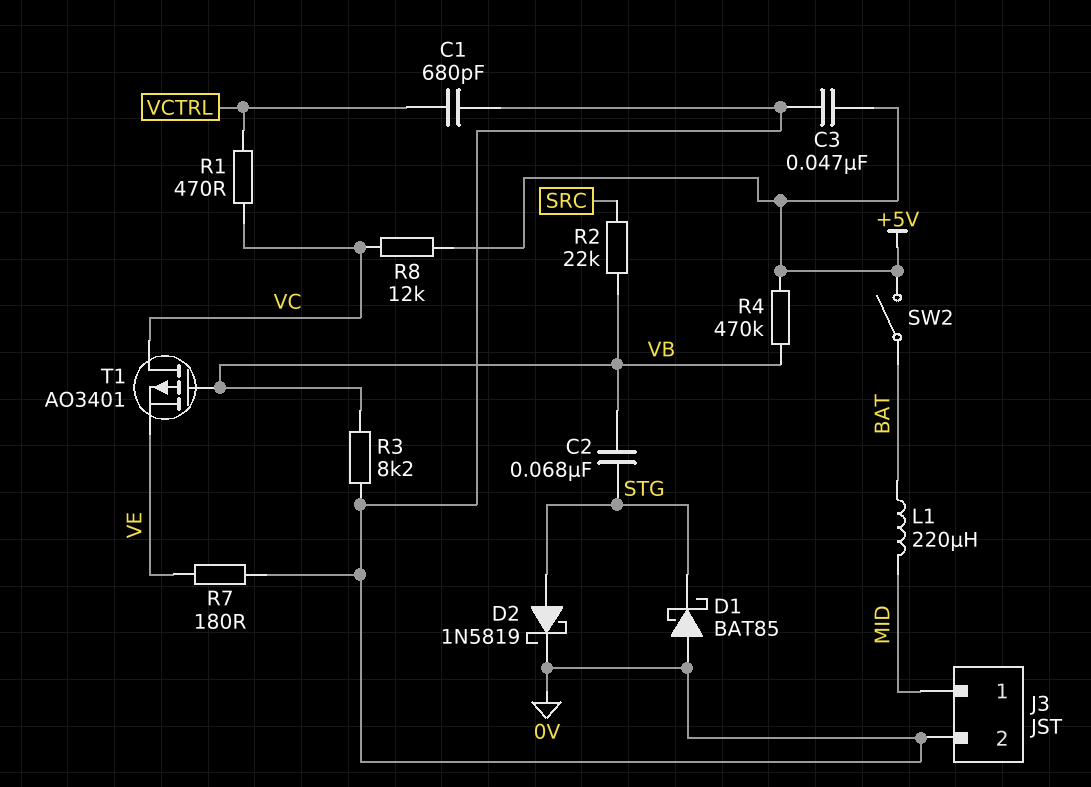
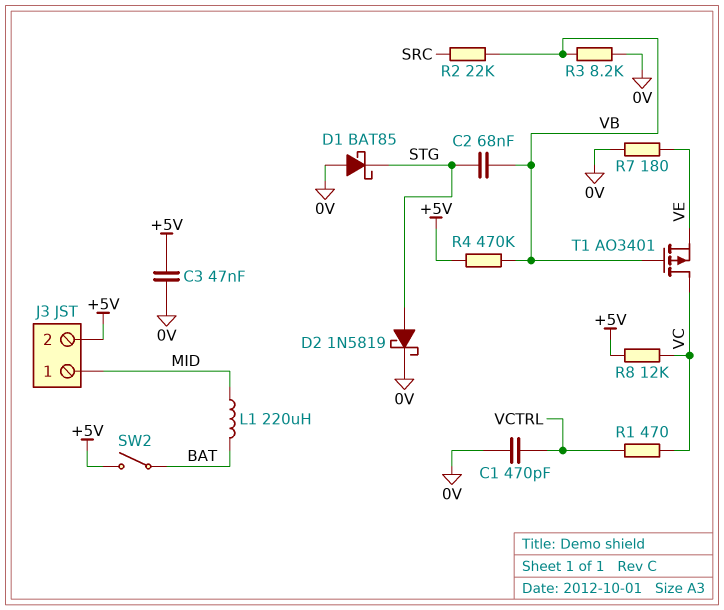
C1: 680pF (0V, VCTRL) -> 470pF (0V, VCTRL)
J3 pin 2: 0V -> +5V

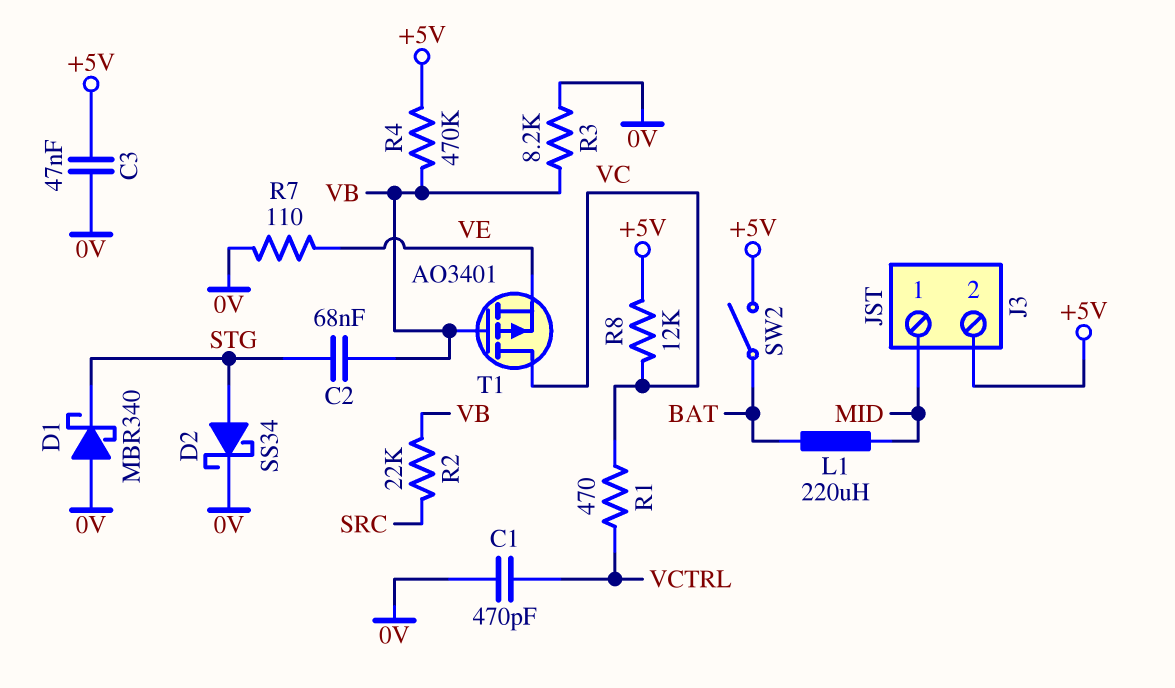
D1: schottky BAT85 (A 0V, K STG) -> schottky MBR340 (A 0V, K STG)
D2: schottky 1N5819 (A STG, K 0V) -> schottky SS34 (A STG, K 0V)
R7: 180 (0V, VE) -> 110 (0V, VE)

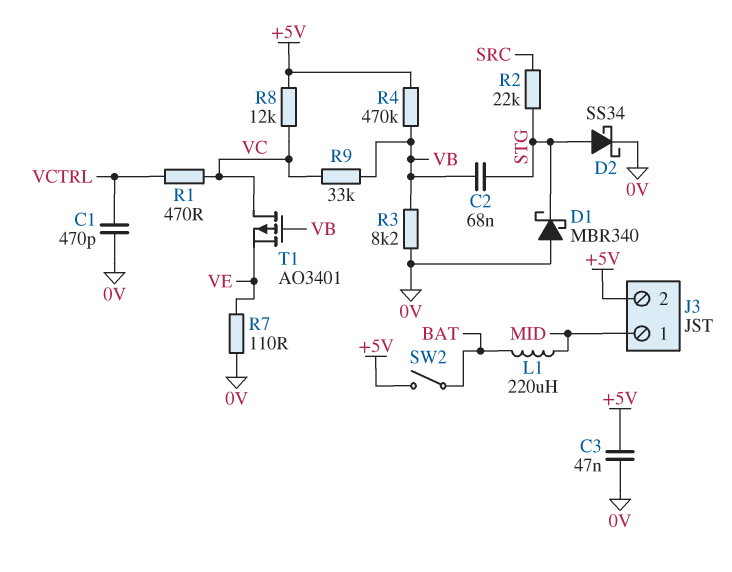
R2: 22k (SRC, VB) -> 22k (SRC, STG)
R9: none -> 33k (VB, VC)

